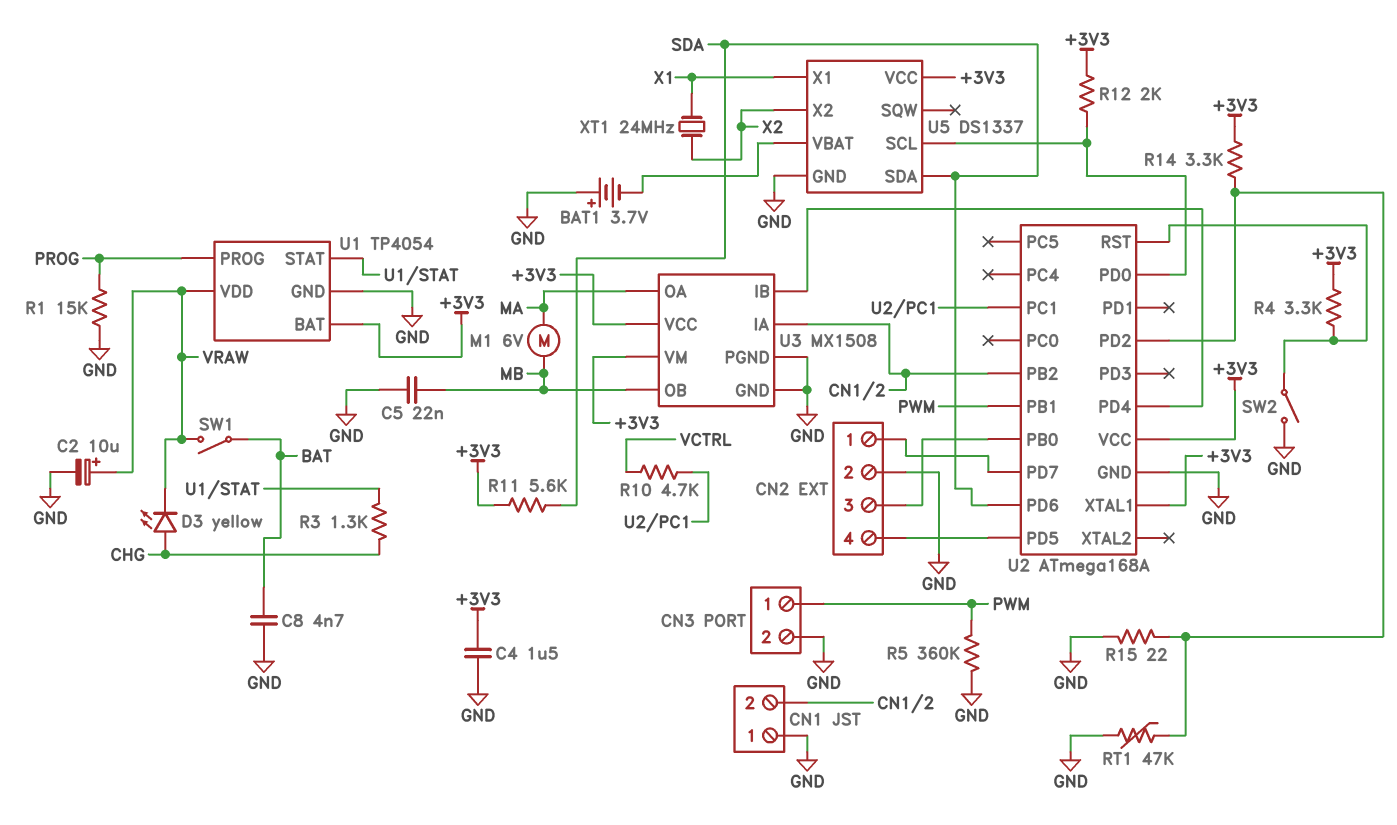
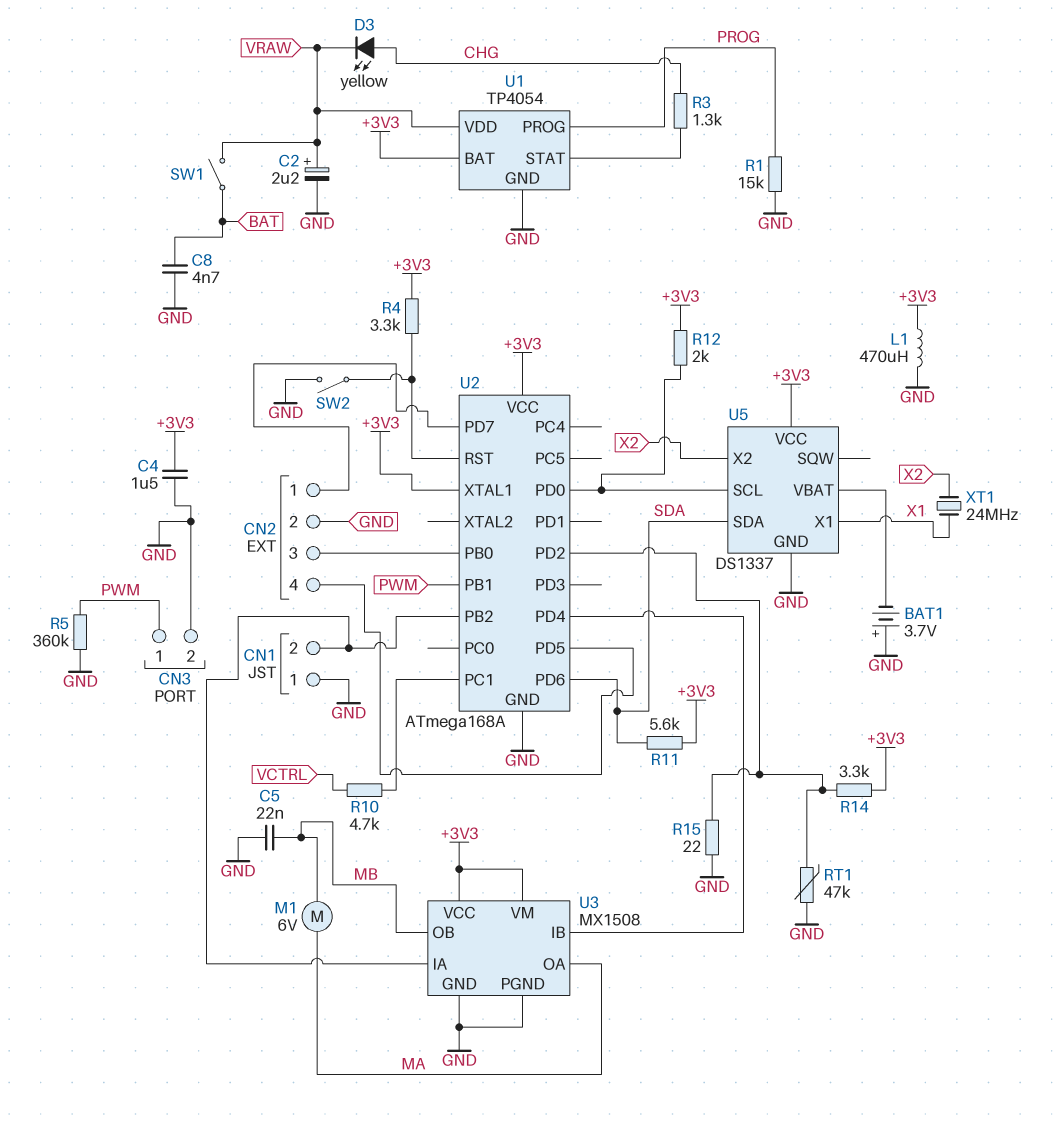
C2: 10uF (plus VRAW, minus GND) -> 2.2uF (plus VRAW, minus GND)
L1: none -> 470uH (+3V3, GND)

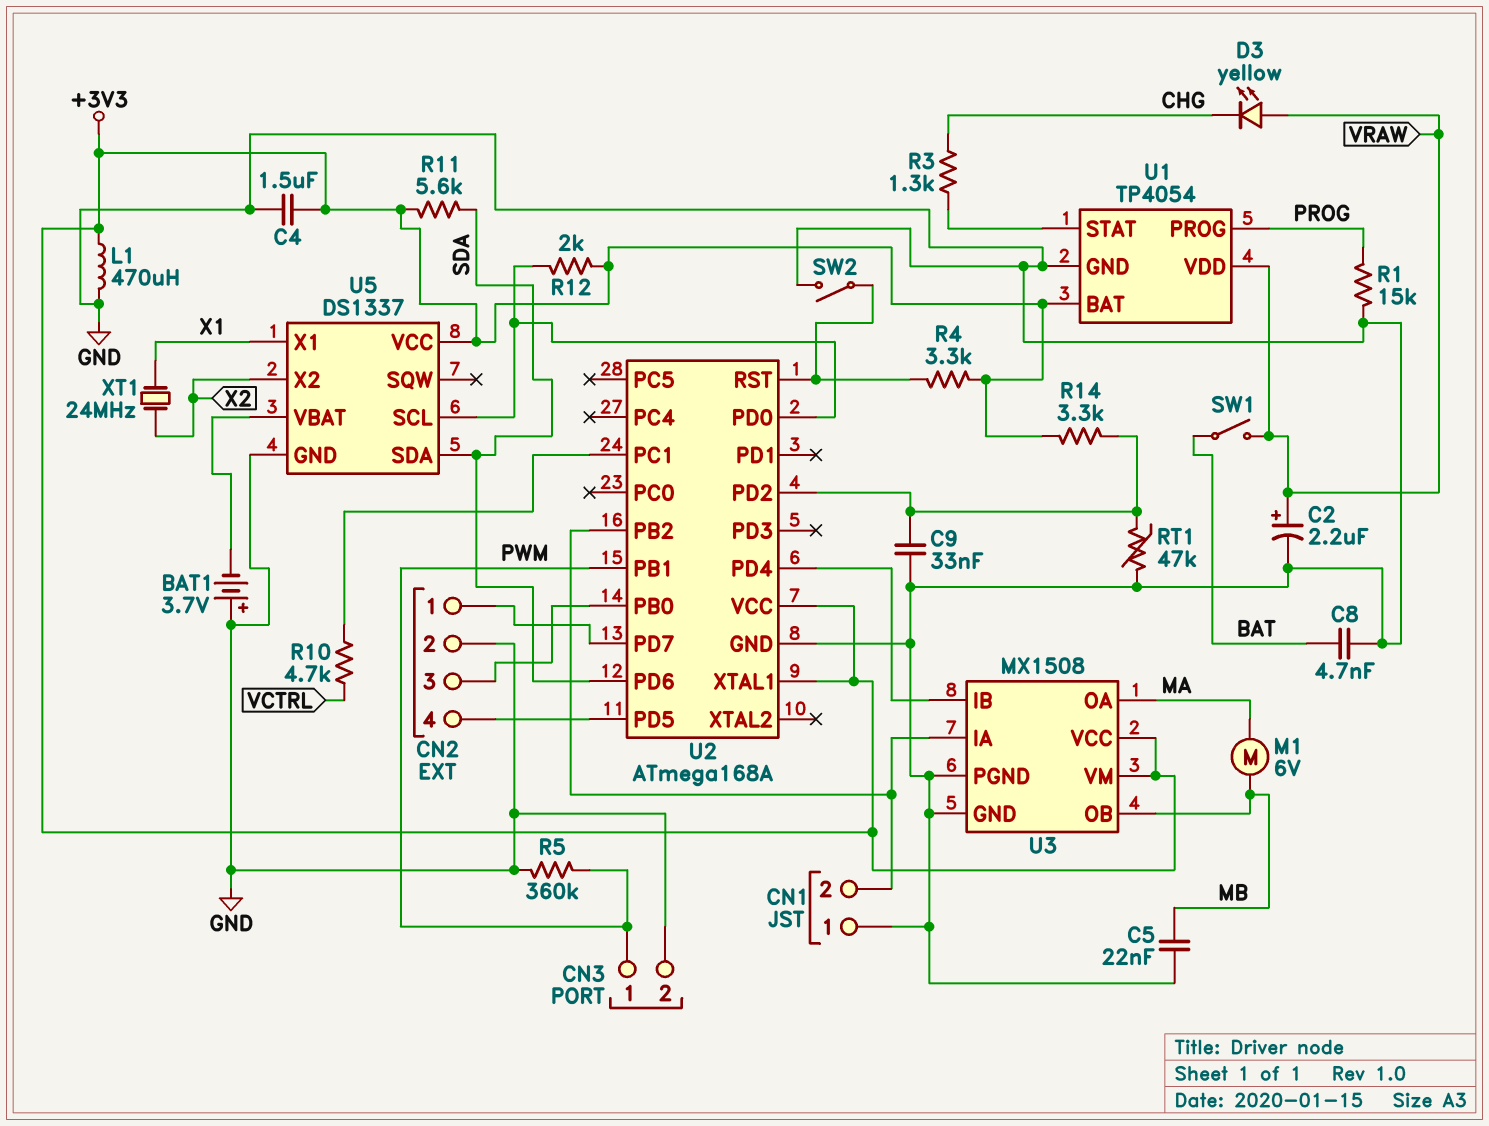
C9: none -> 33nF (GND, U2/PD2)
D3: LED yellow (A CHG, K VRAW) -> LED yellow (A VRAW, K CHG)
R15: 22 (GND, U2/PD2) -> none

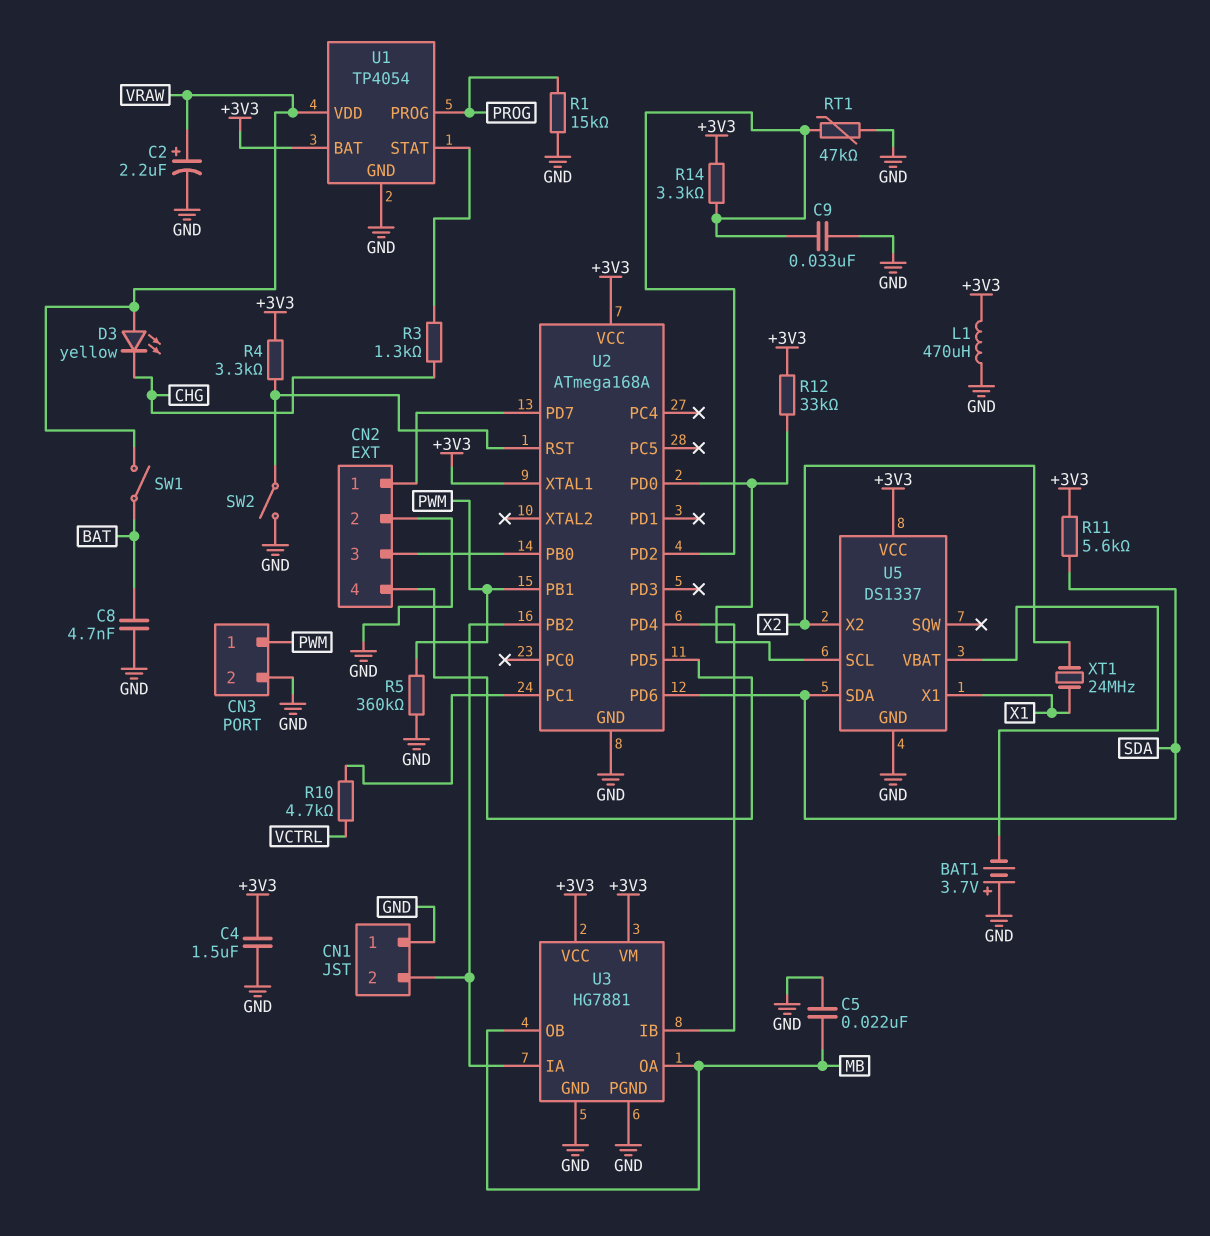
M1: motor 6V (MA, MB) -> none
R12: 2k (+3V3, U2/PD0) -> 33k (+3V3, U2/PD0)
U3: MX1508 -> HG7881
U3 pin OA: MA -> MB

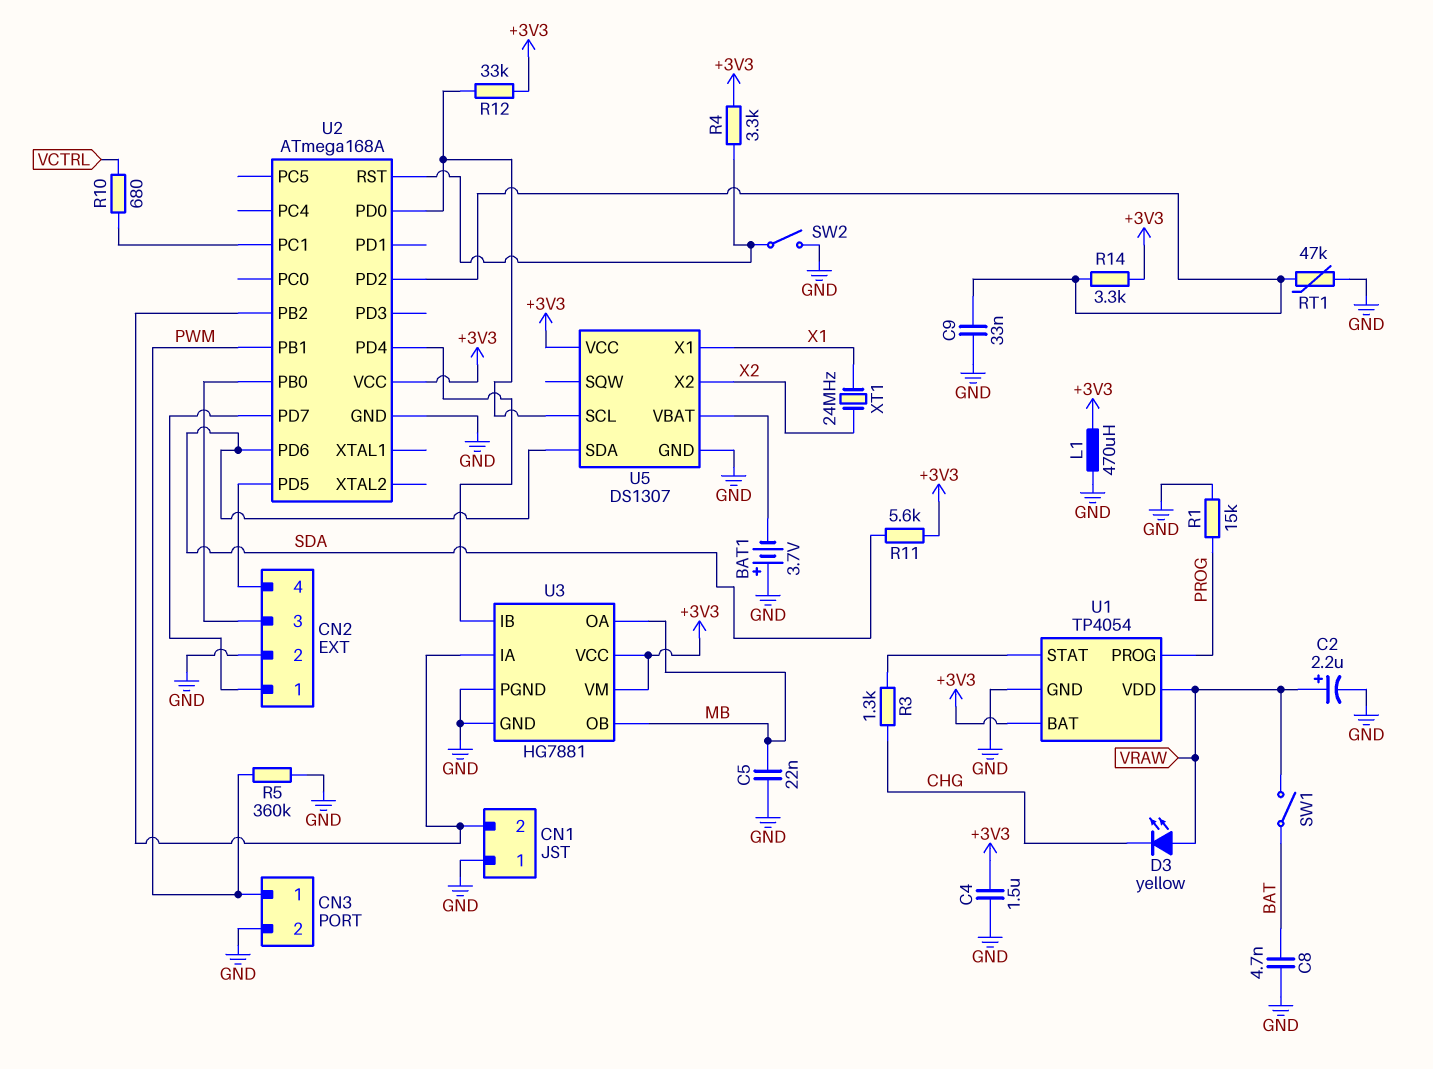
R10: 4.7k (U2/PC1, VCTRL) -> 680 (U2/PC1, VCTRL)
U2 pin XTAL1: +3V3 -> none
U5: DS1337 -> DS1307

